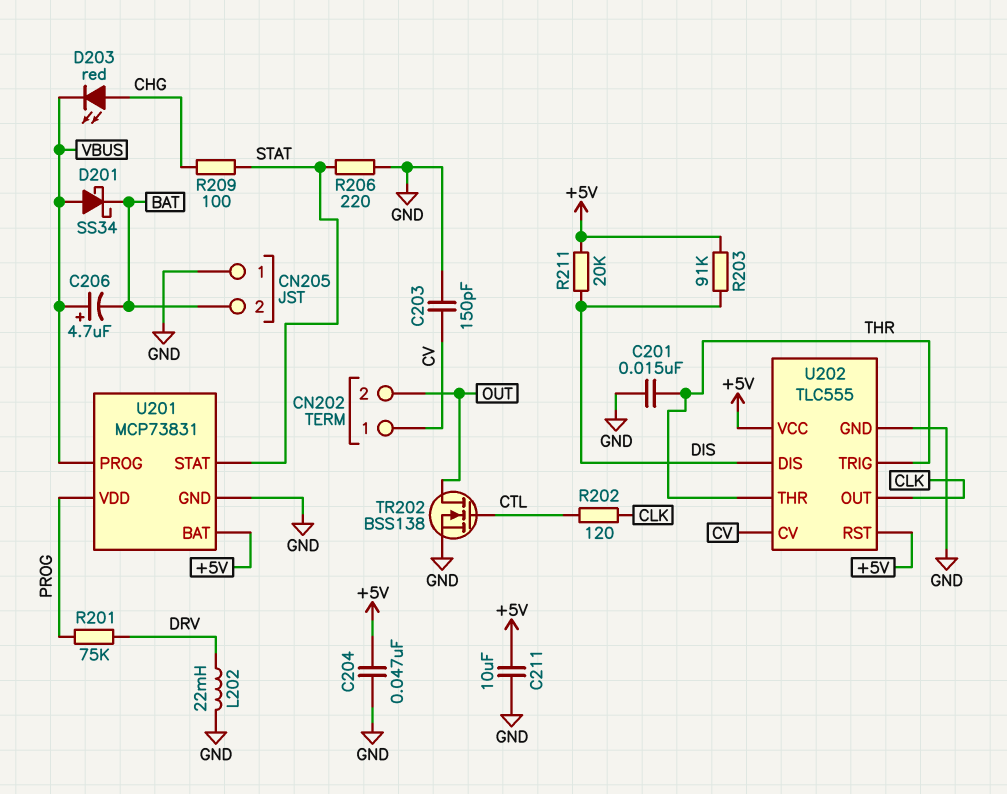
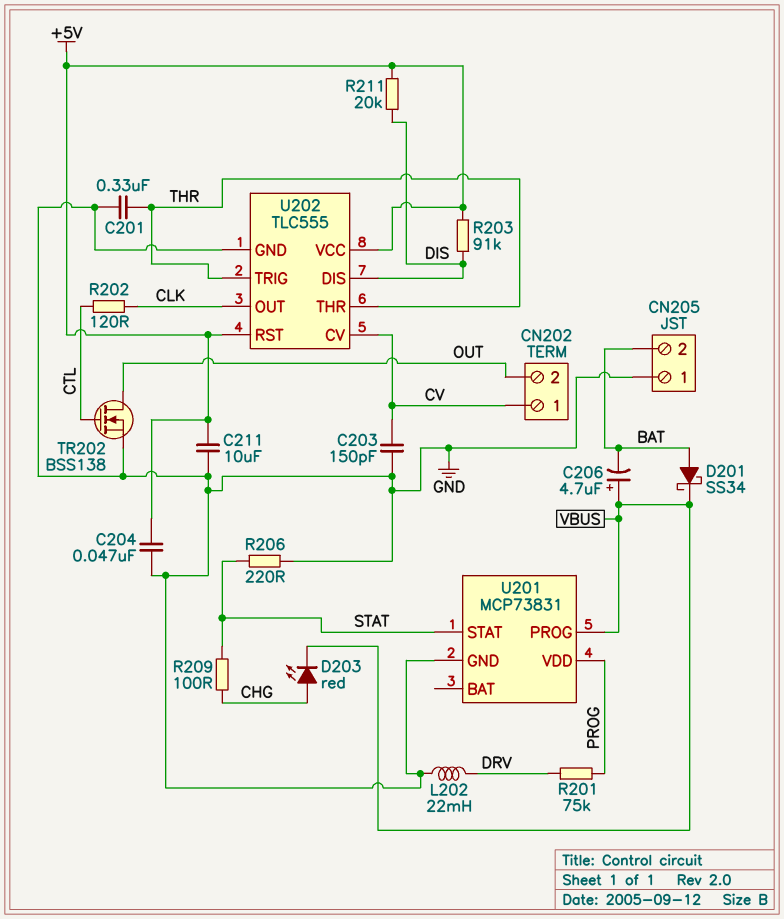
C201: 15nF (GND, THR) -> 330nF (GND, THR)
D201: schottky SS34 (A VBUS, K BAT) -> schottky SS34 (A BAT, K VBUS)
U201 pin BAT: +5V -> none

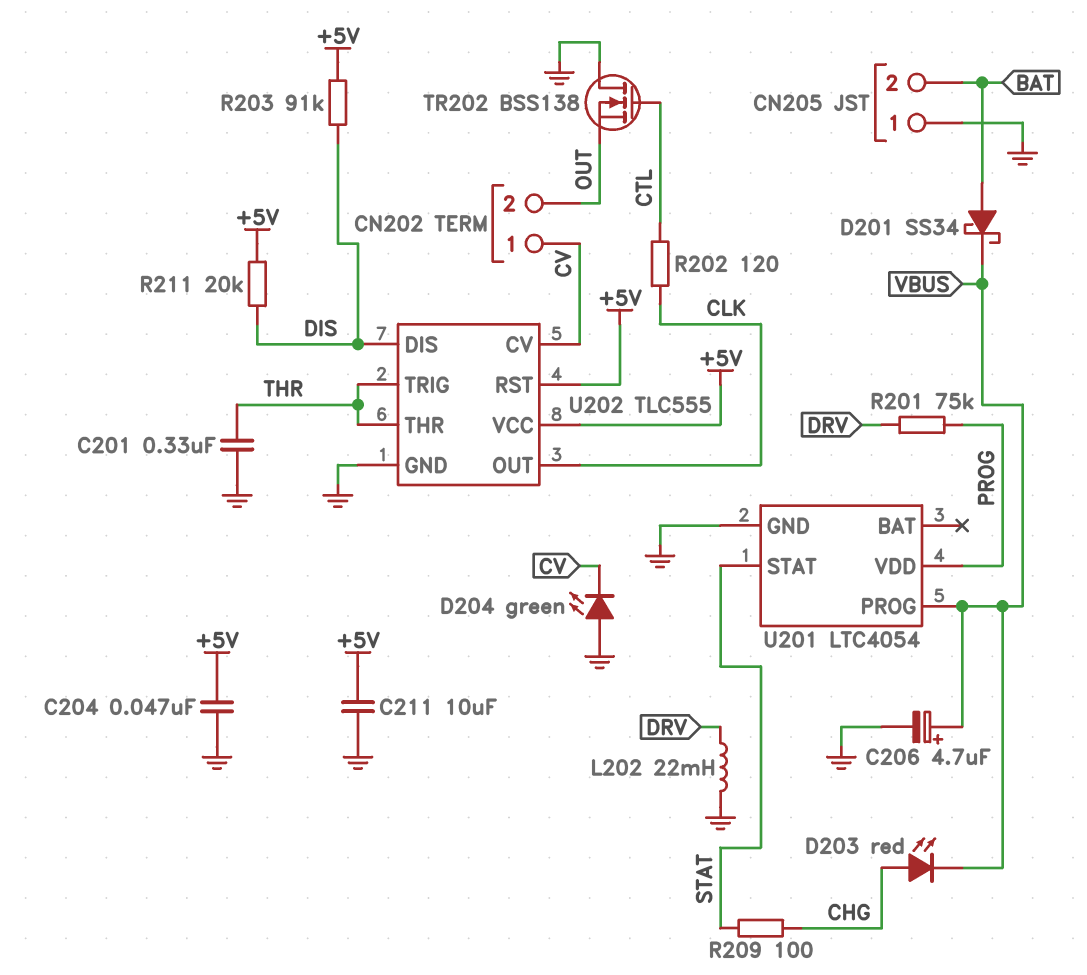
C203: 150pF (CV, GND) -> none
C206: 4.7uF (plus VBUS, minus BAT) -> 4.7uF (plus VBUS, minus GND)
D204: none -> LED green (A GND, K CV)
R206: 220 (GND, STAT) -> none
TR202: NMOS BSS138 (G CTL, D OUT, S GND) -> NMOS BSS138 (G CTL, D GND, S OUT)
U201: MCP73831 -> LTC4054

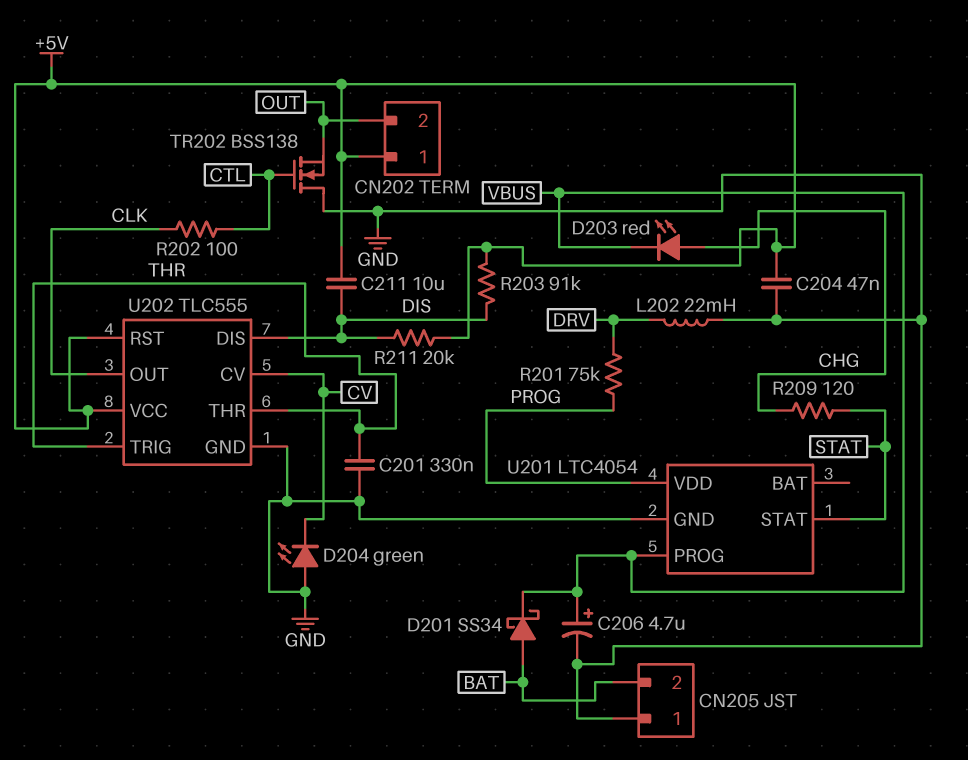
C211: 10uF (+5V, GND) -> 10uF (+5V, DIS)
CN202 pin 1: CV -> +5V
R202: 120 (CLK, CTL) -> 100 (CLK, CTL)
R209: 100 (CHG, STAT) -> 120 (CHG, STAT)

